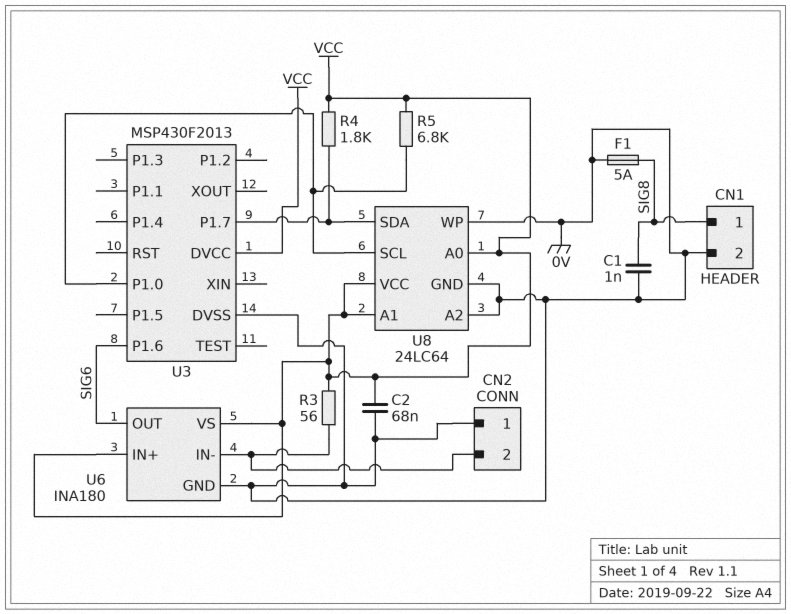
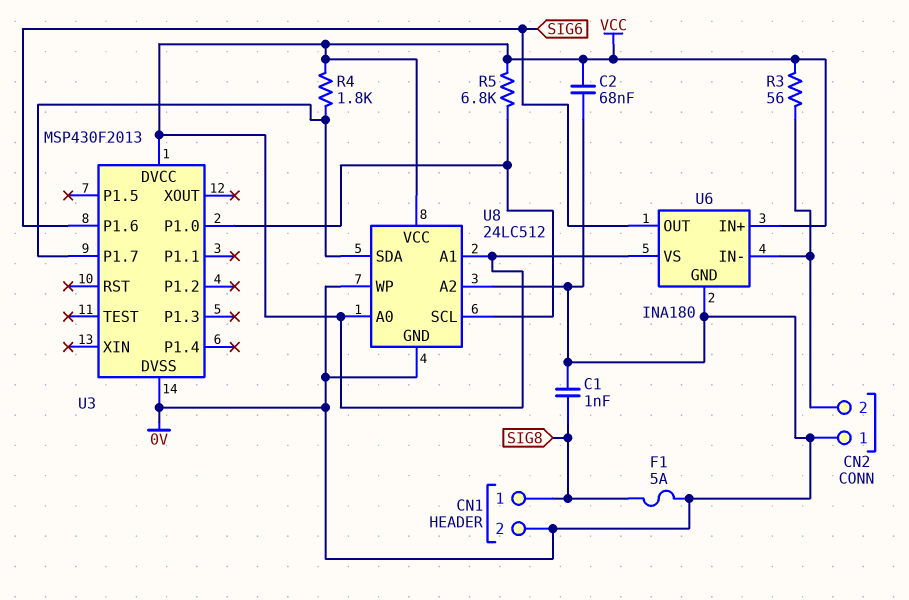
U8: 24LC64 -> 24LC512

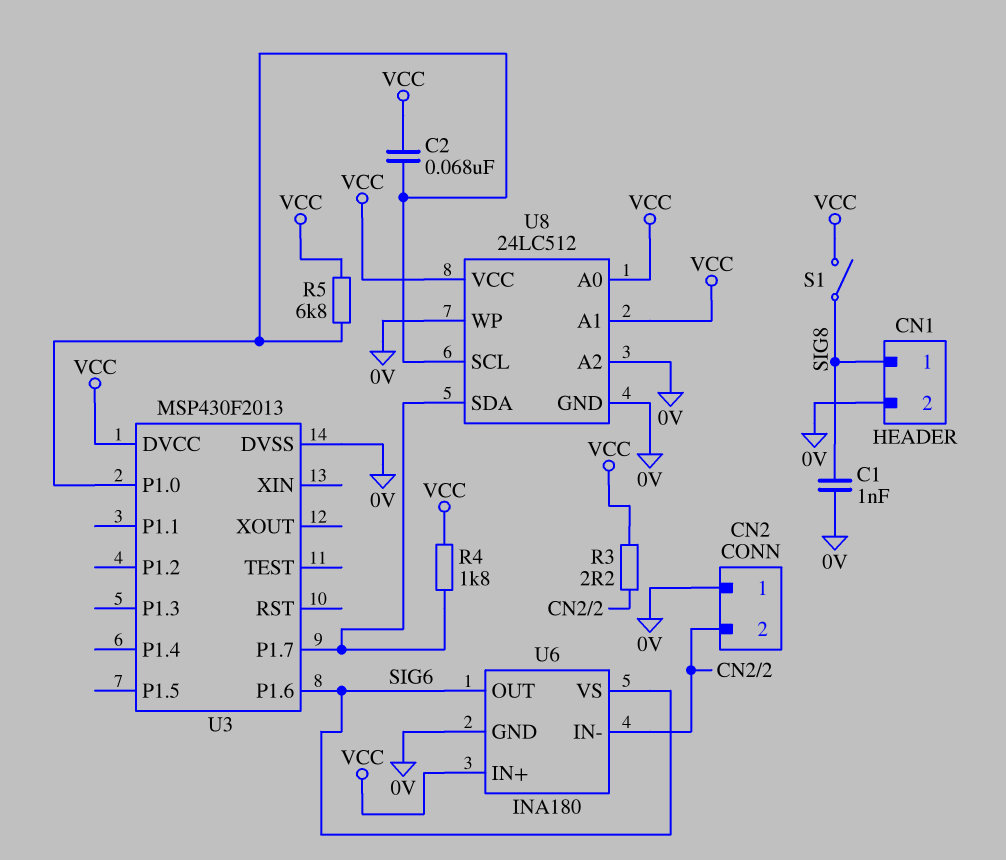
C2: 68nF (0V, VCC) -> 68nF (U3/P1.0, VCC)
F1: 5A (0V, SIG8) -> none
R3: 56 (CN2/2, VCC) -> 2.2 (CN2/2, VCC)
S1: none -> switch (SIG8, VCC)
U6 pin VS: VCC -> SIG6

